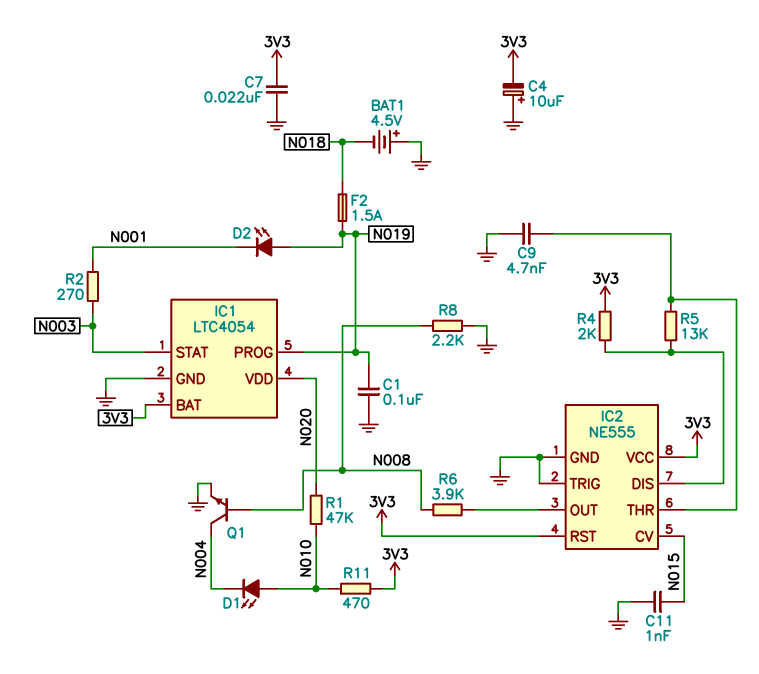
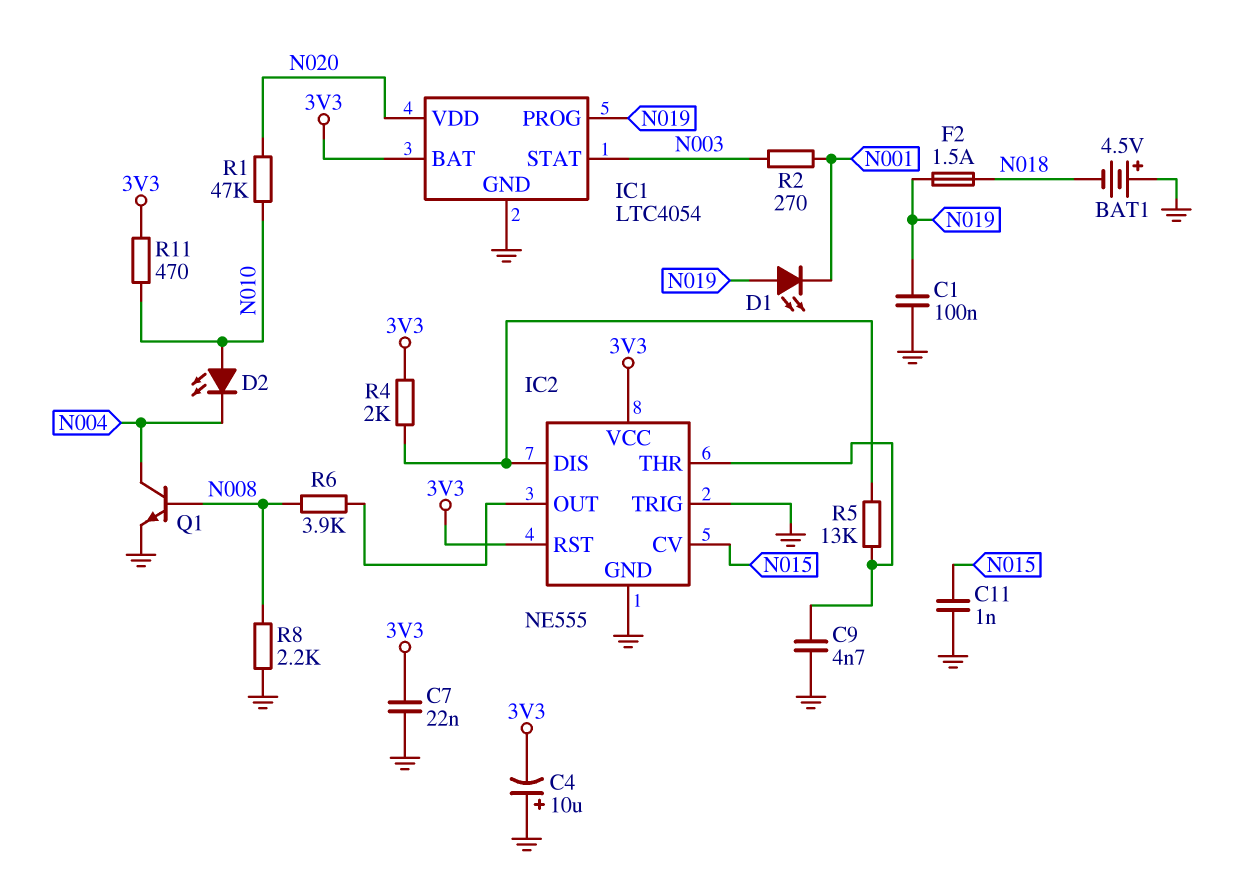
D1: LED (A N010, K N004) -> LED (A N019, K N001)
D2: LED (A N019, K N001) -> LED (A N010, K N004)

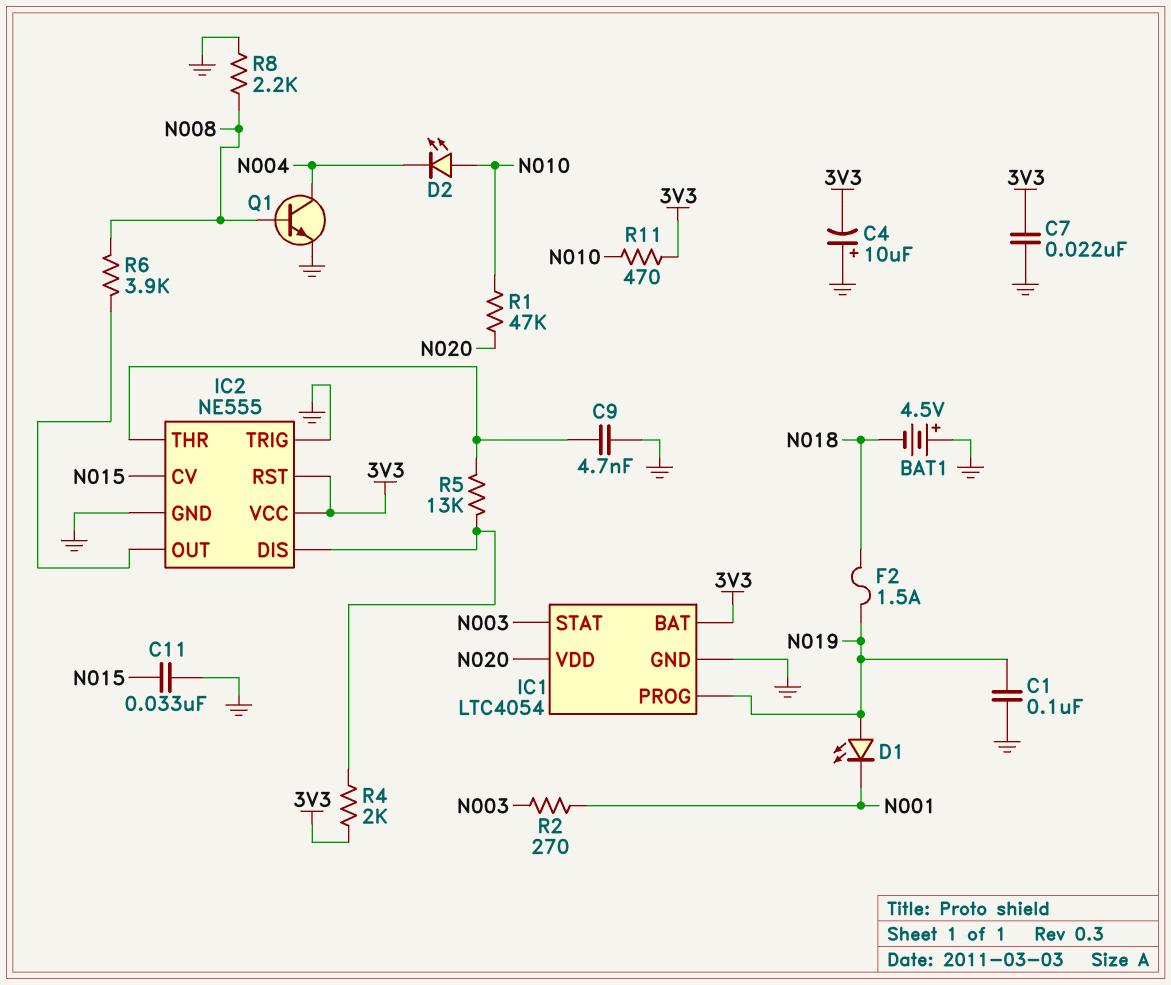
C11: 1nF (GND, N015) -> 33nF (GND, N015)

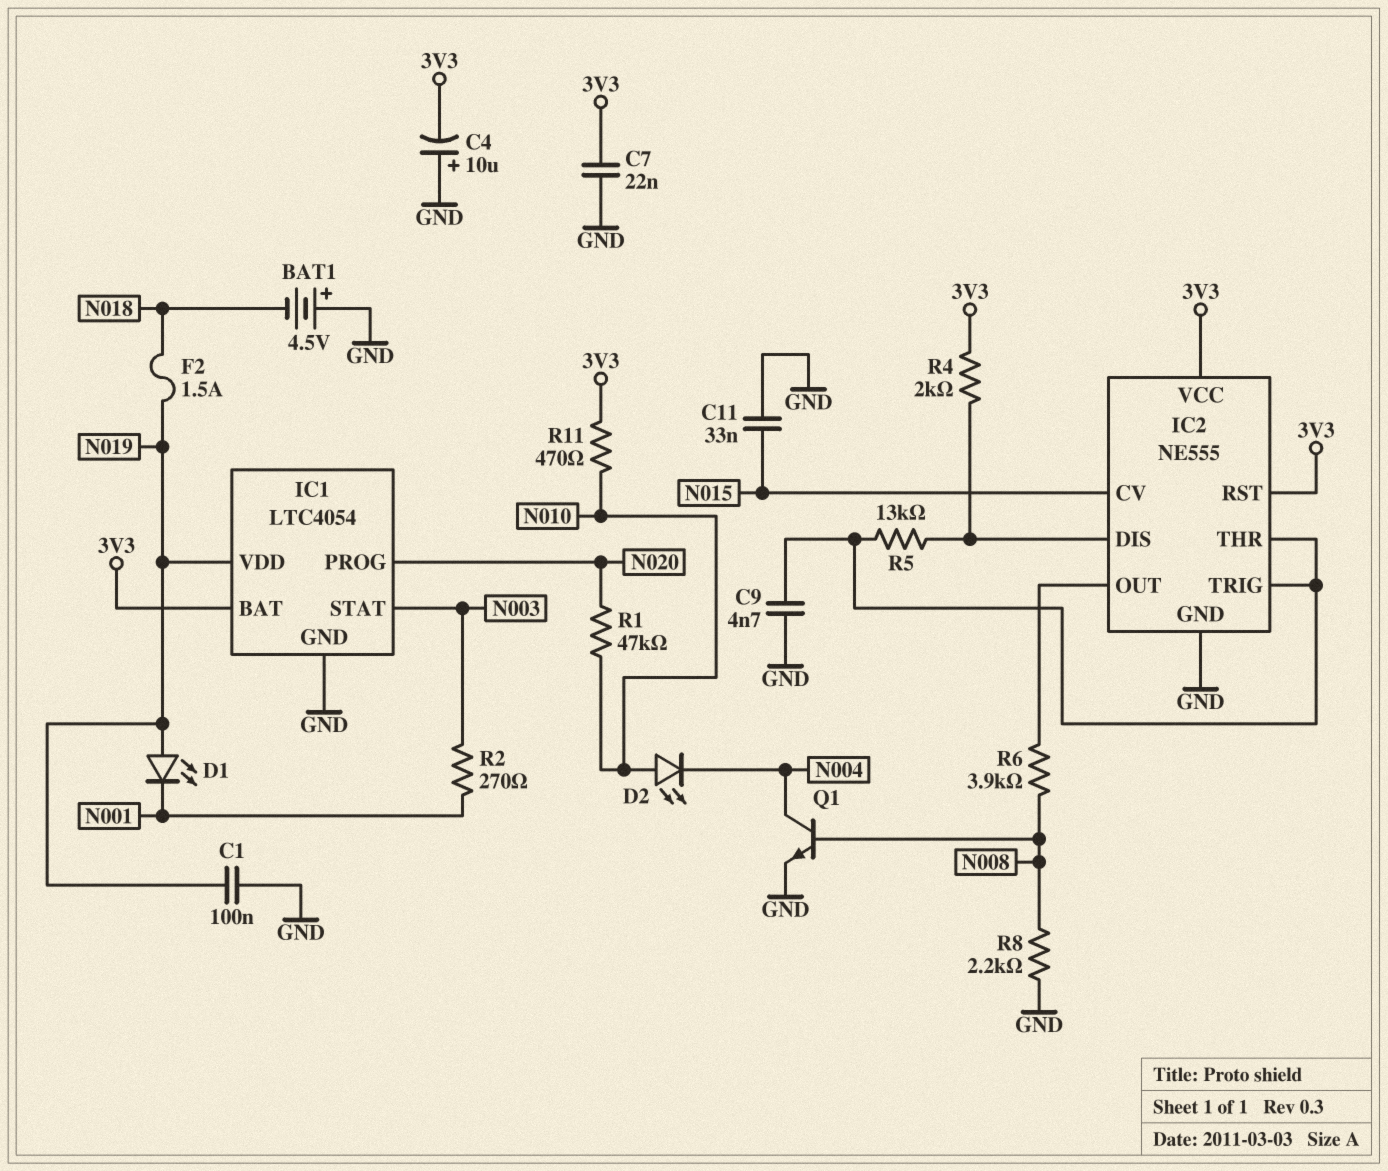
IC1 pin PROG: N019 -> N020
IC1 pin VDD: N020 -> N019
IC2 pin TRIG: GND -> IC2/THR

